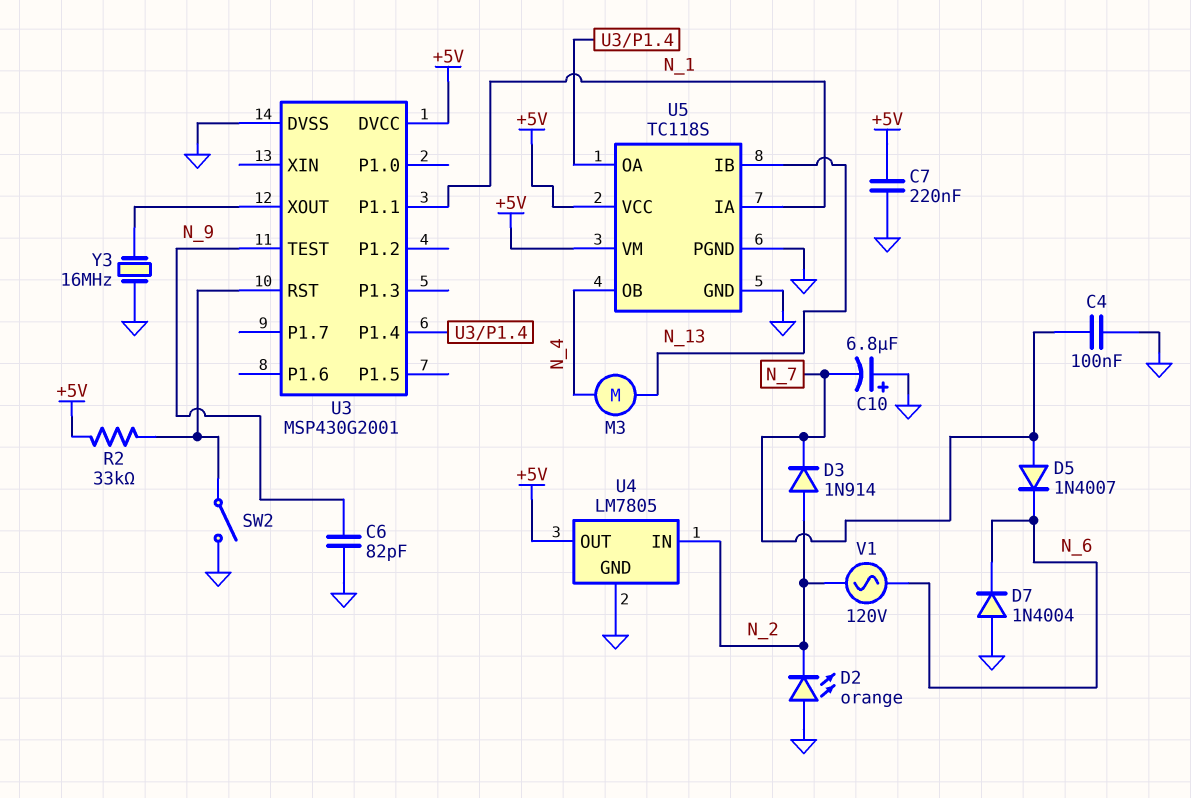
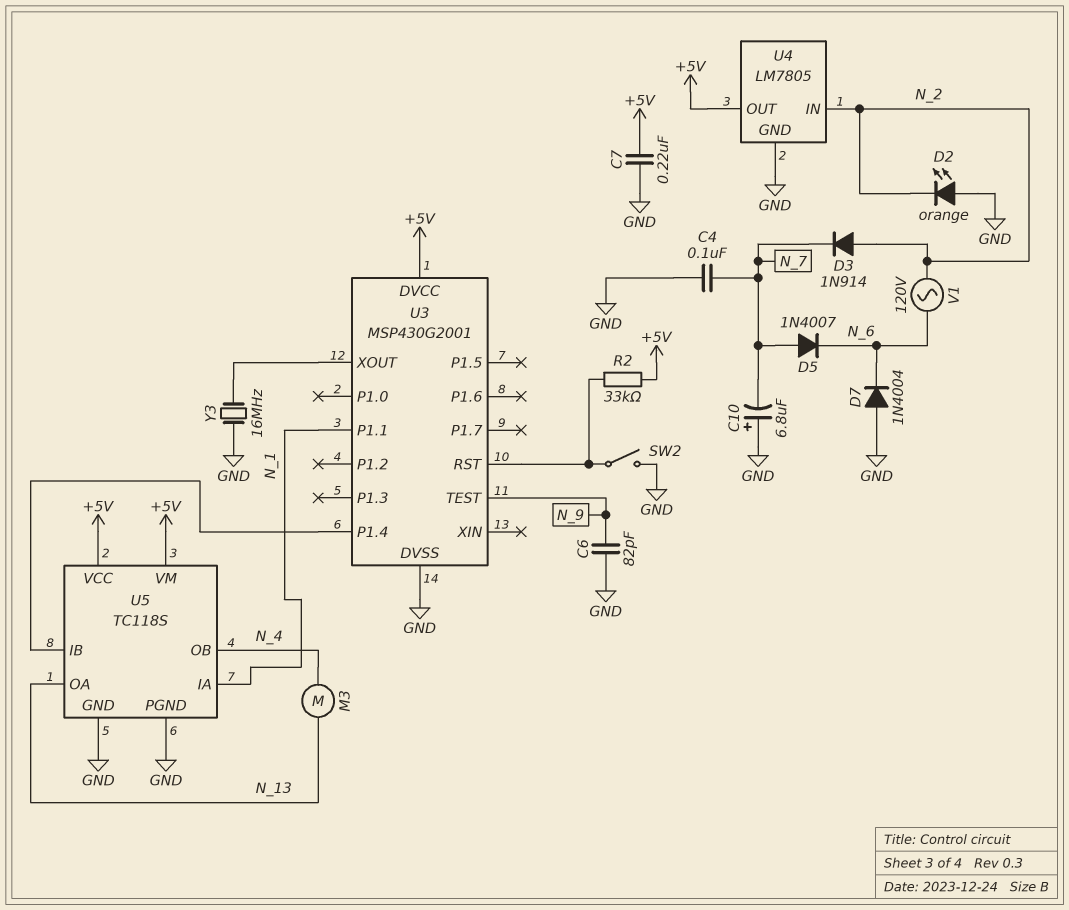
U5 pin IB: N_13 -> U3/P1.4
U5 pin OA: U3/P1.4 -> N_13

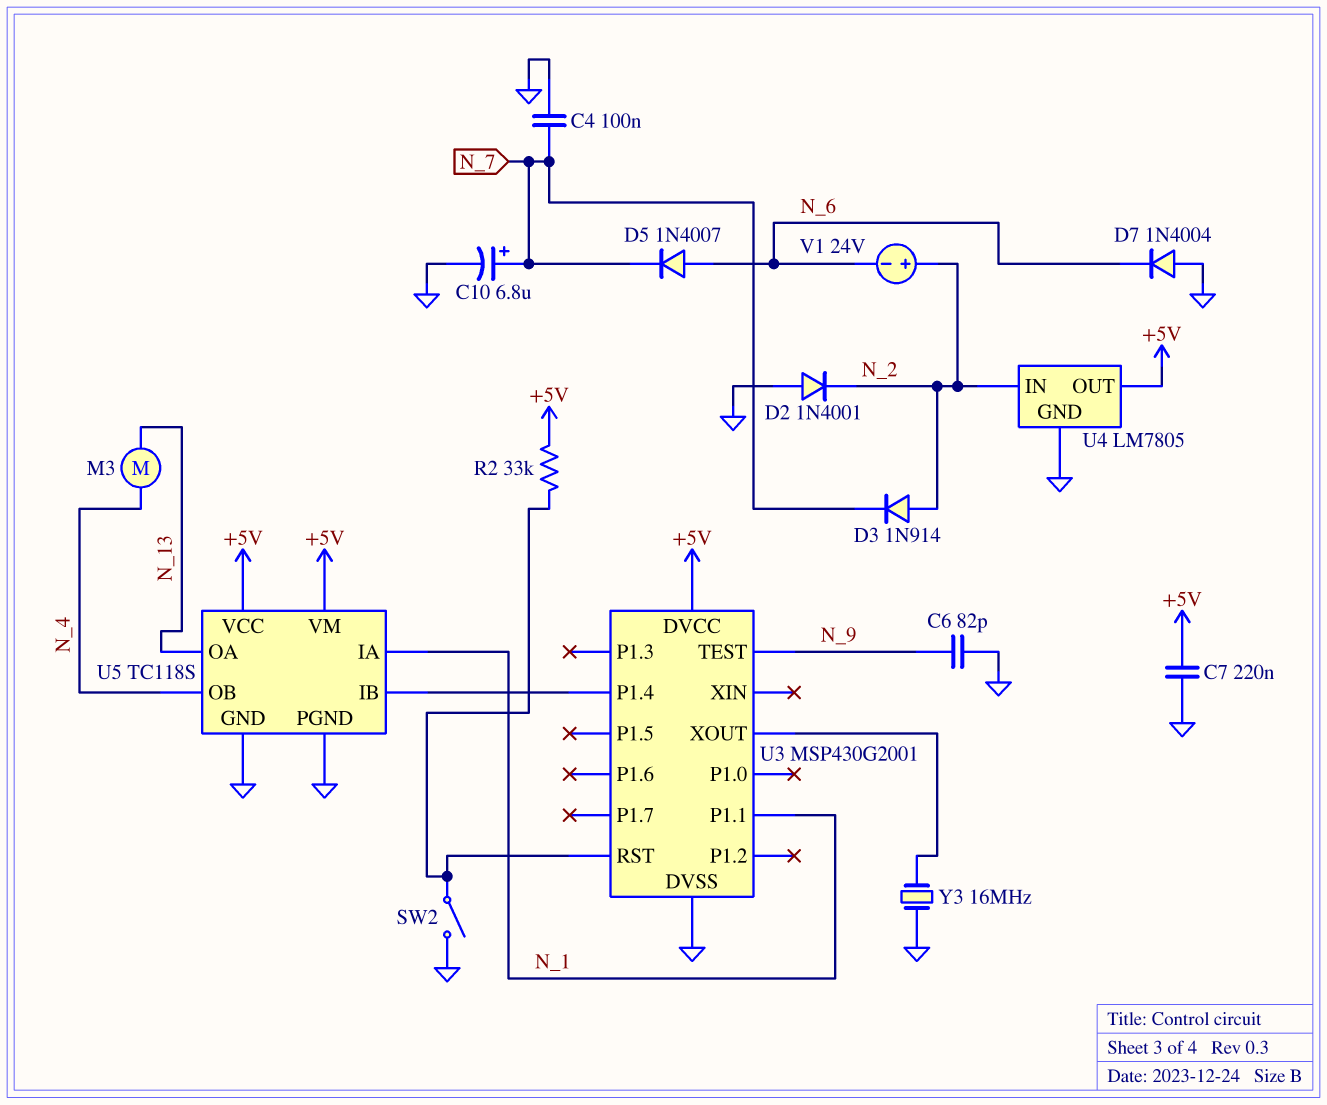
C10: 6.8uF (plus GND, minus N_7) -> 6.8uF (plus N_7, minus GND)
D2: LED orange (A GND, K N_2) -> diode 1N4001 (A GND, K N_2)
D5: diode 1N4007 (A N_7, K N_6) -> diode 1N4007 (A N_6, K N_7)
V1: AC 120V (N_2, N_6) -> 24V (plus N_2, minus N_6)

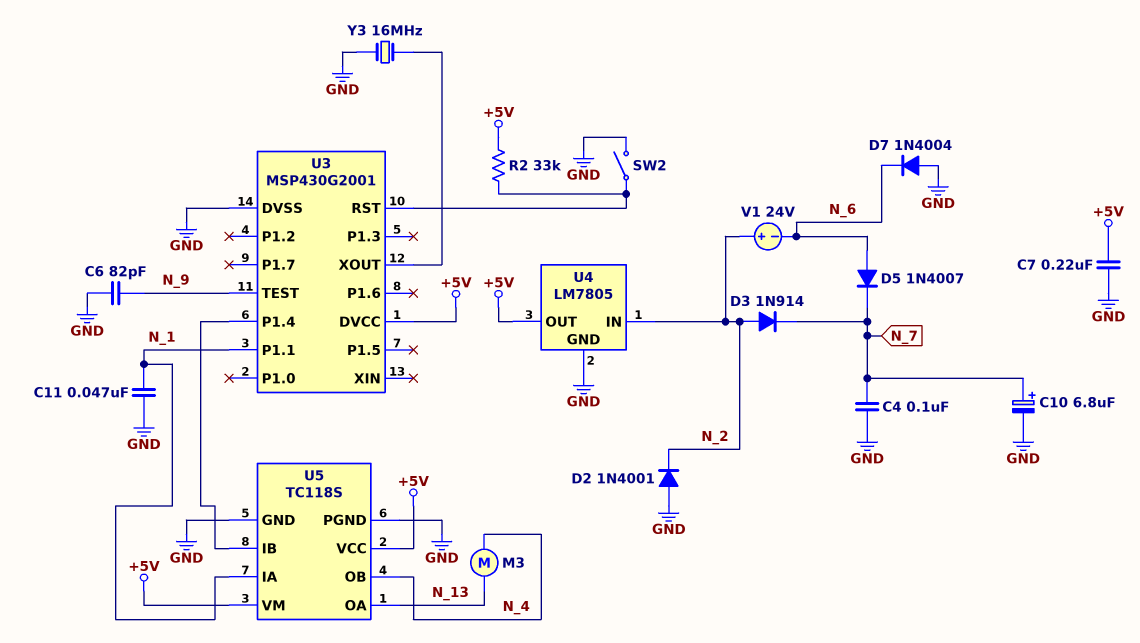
C11: none -> 47nF (GND, N_1)

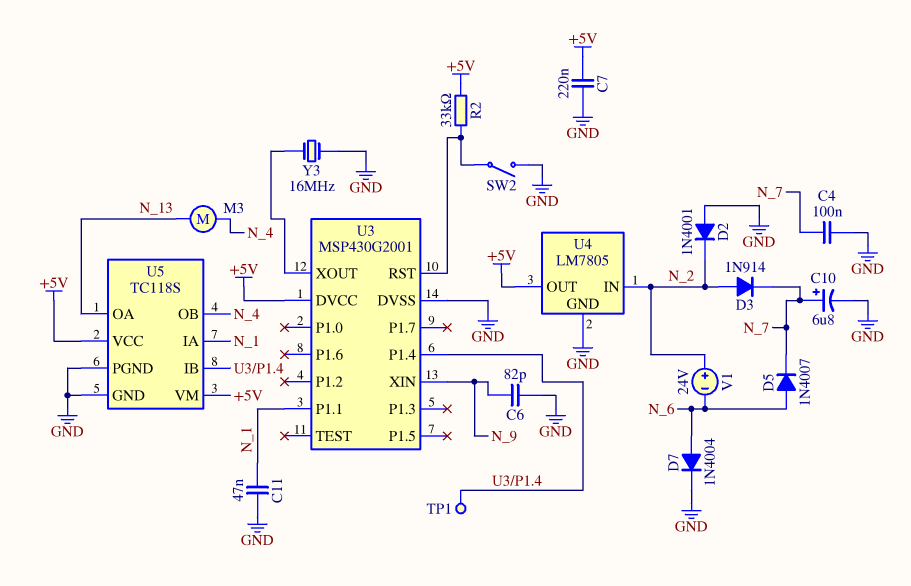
D7: diode 1N4004 (A GND, K N_6) -> diode 1N4004 (A N_6, K GND)
TP1: none -> test point (U3/P1.4)
U3 pin TEST: N_9 -> none
U3 pin XIN: none -> N_9

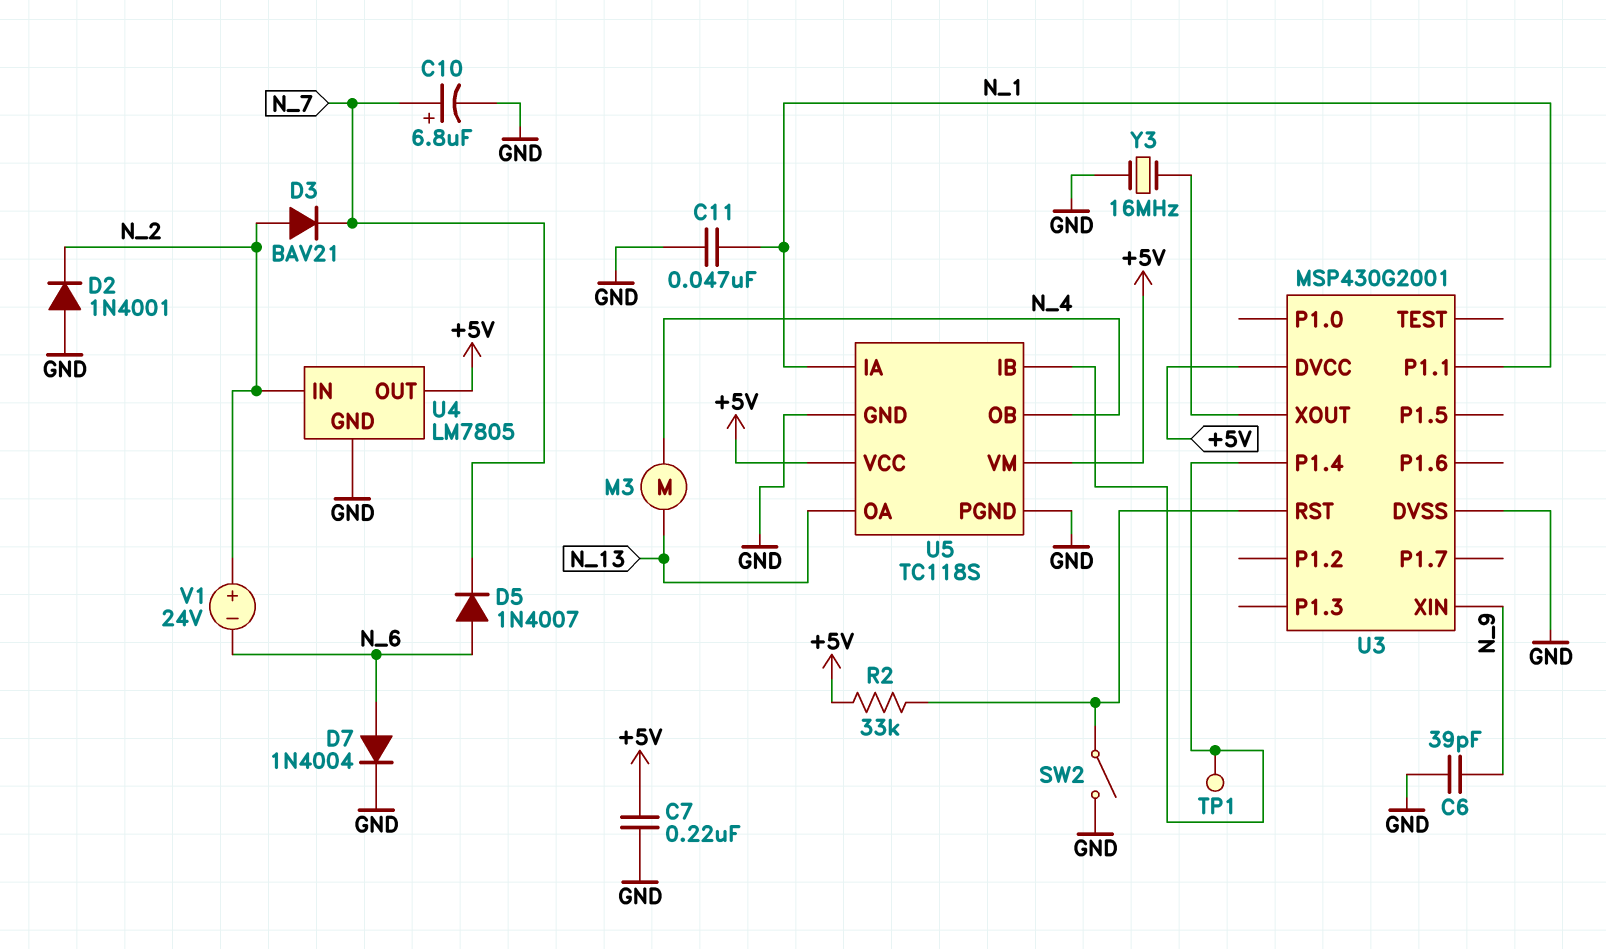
C4: 100nF (GND, N_7) -> none
C6: 82pF (GND, N_9) -> 39pF (GND, N_9)
D3: diode 1N914 (A N_2, K N_7) -> diode BAV21 (A N_2, K N_7)

